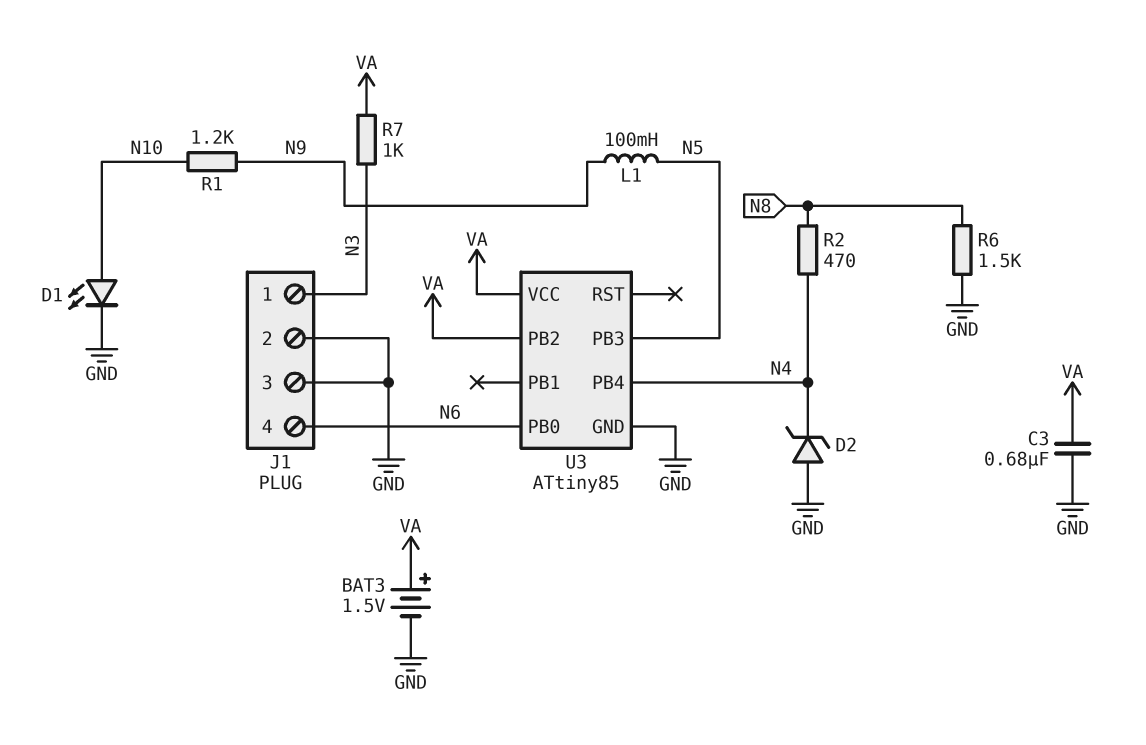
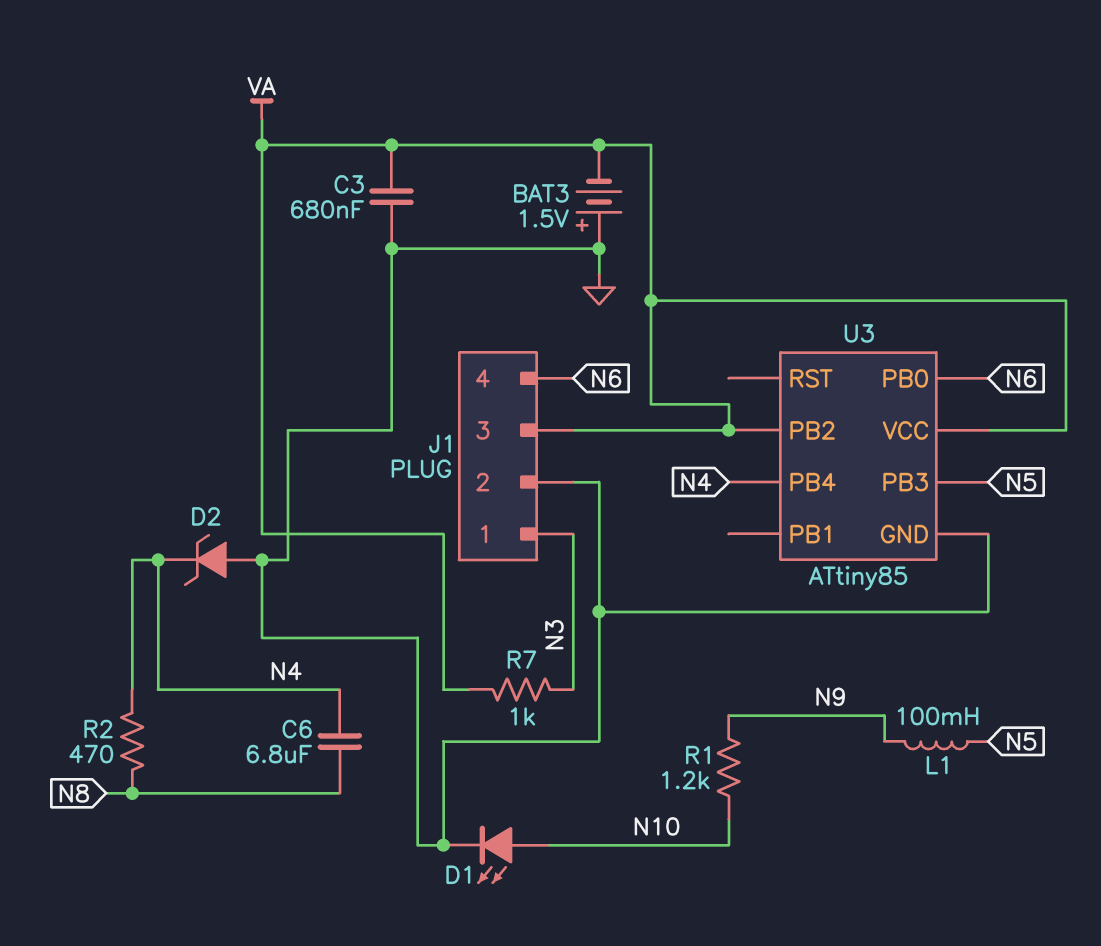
BAT3: 1.5V (plus VA, minus GND) -> 1.5V (plus GND, minus VA)
C6: none -> 6.8uF (N4, N8)
J1 pin 3: GND -> VA
R6: 1.5k (GND, N8) -> none

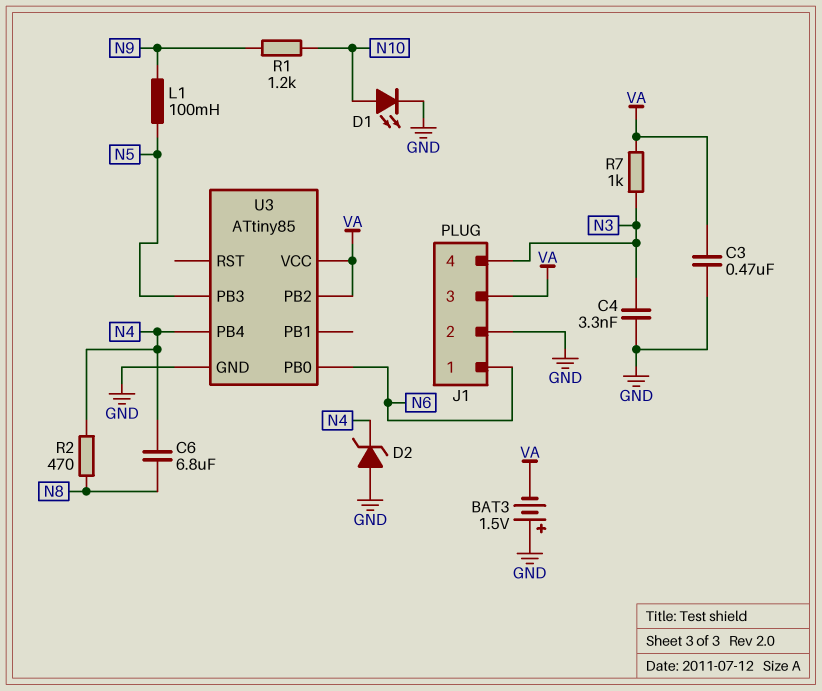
C3: 680nF (GND, VA) -> 470nF (GND, VA)
C4: none -> 3.3nF (GND, N3)
J1 pin 1: N3 -> N6
J1 pin 4: N6 -> N3

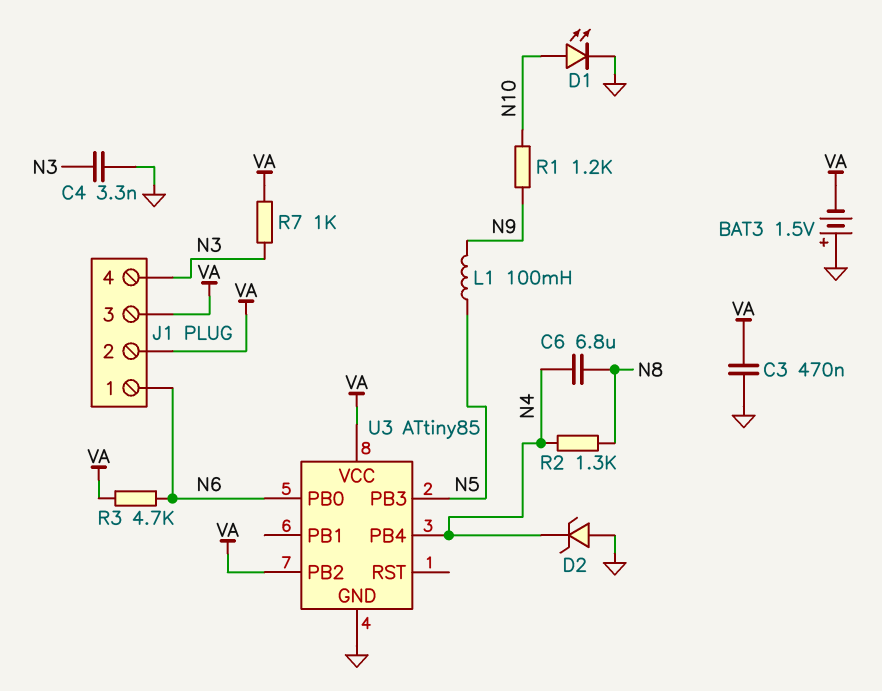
J1 pin 2: GND -> VA
R2: 470 (N4, N8) -> 1.3k (N4, N8)
R3: none -> 4.7k (N6, VA)

